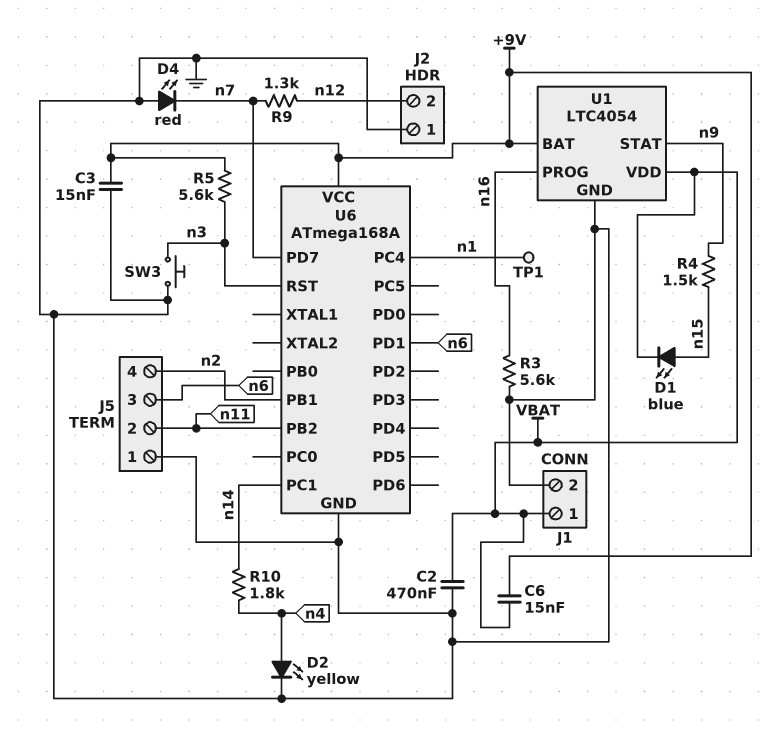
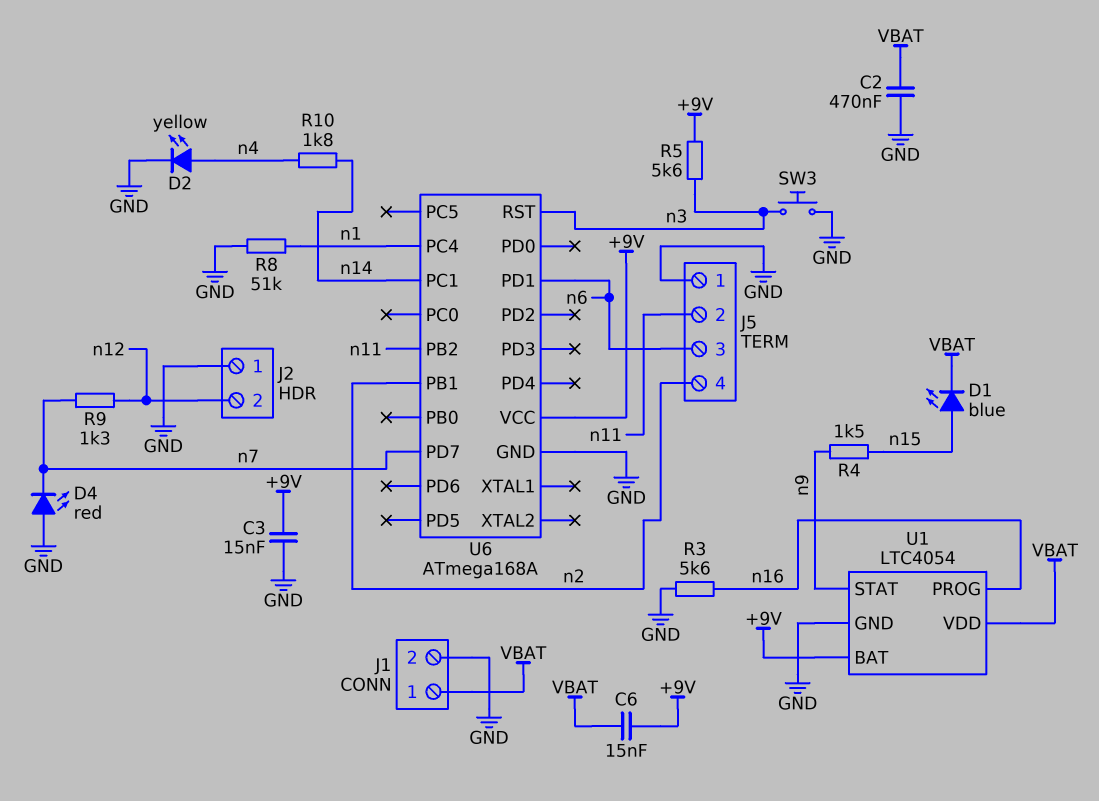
R8: none -> 51k (GND, n1)
TP1: test point (n1) -> none

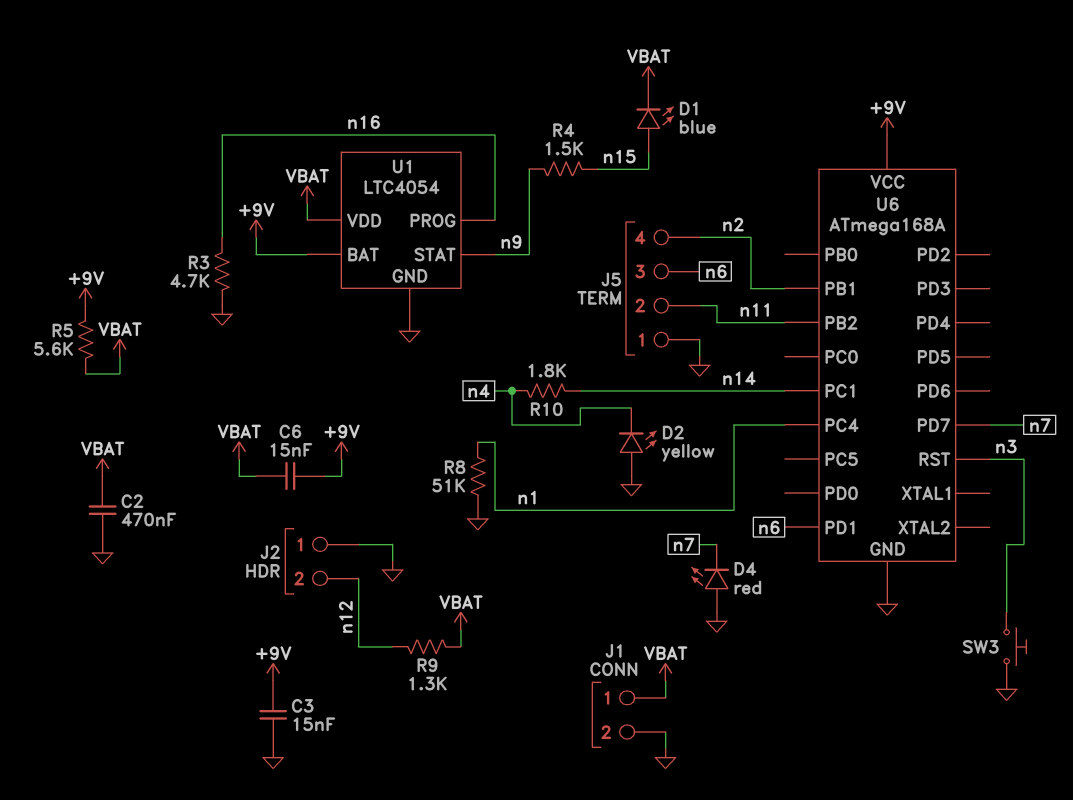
D2: LED yellow (A n4, K GND) -> LED yellow (A GND, K n4)
R3: 5.6k (GND, n16) -> 4.7k (GND, n16)
R5: 5.6k (+9V, n3) -> 5.6k (+9V, VBAT)
R9: 1.3k (n7, n12) -> 1.3k (VBAT, n12)

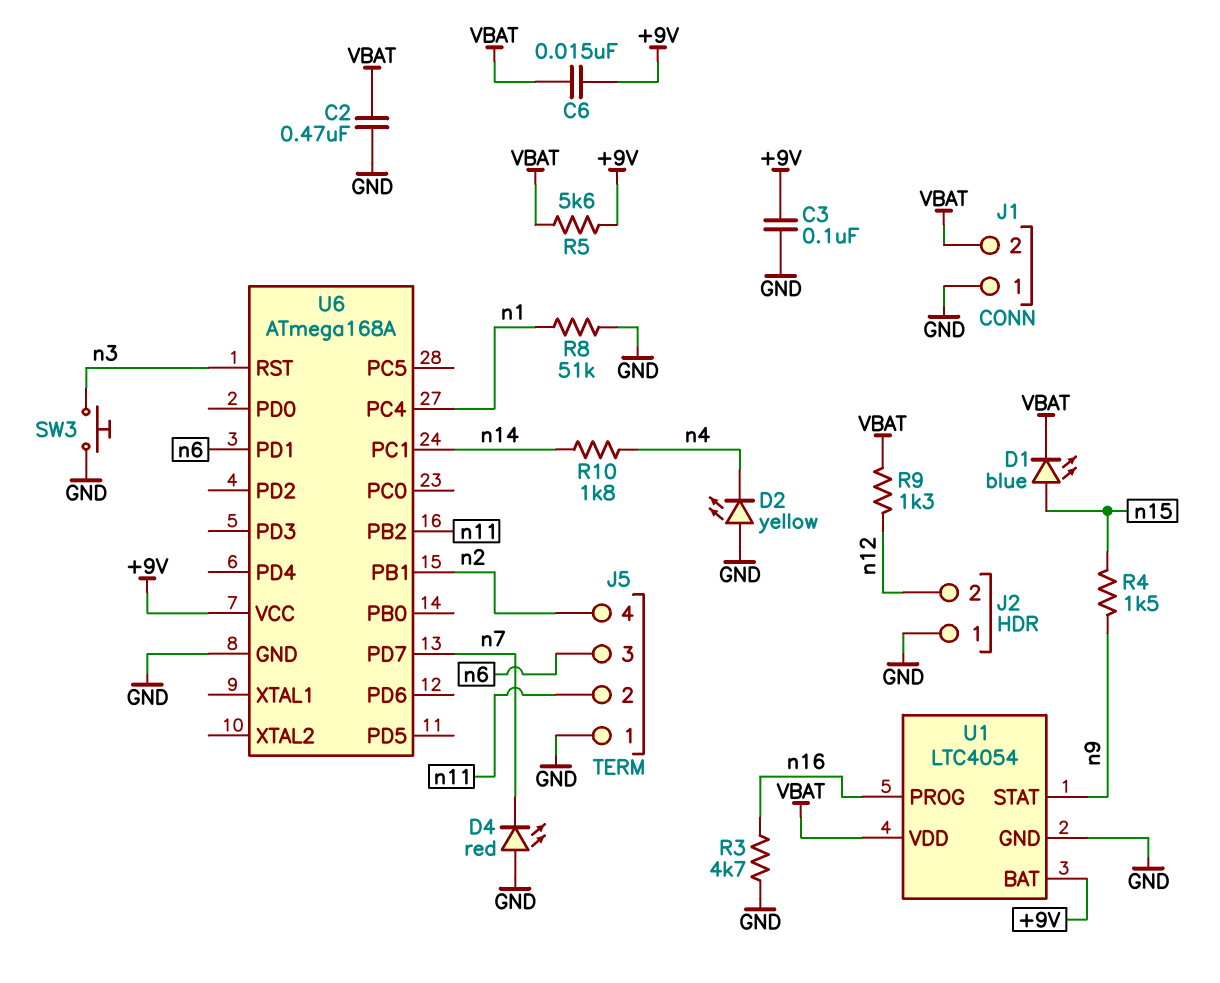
C3: 15nF (+9V, GND) -> 100nF (+9V, GND)
J1 pin 1: VBAT -> GND
J1 pin 2: GND -> VBAT

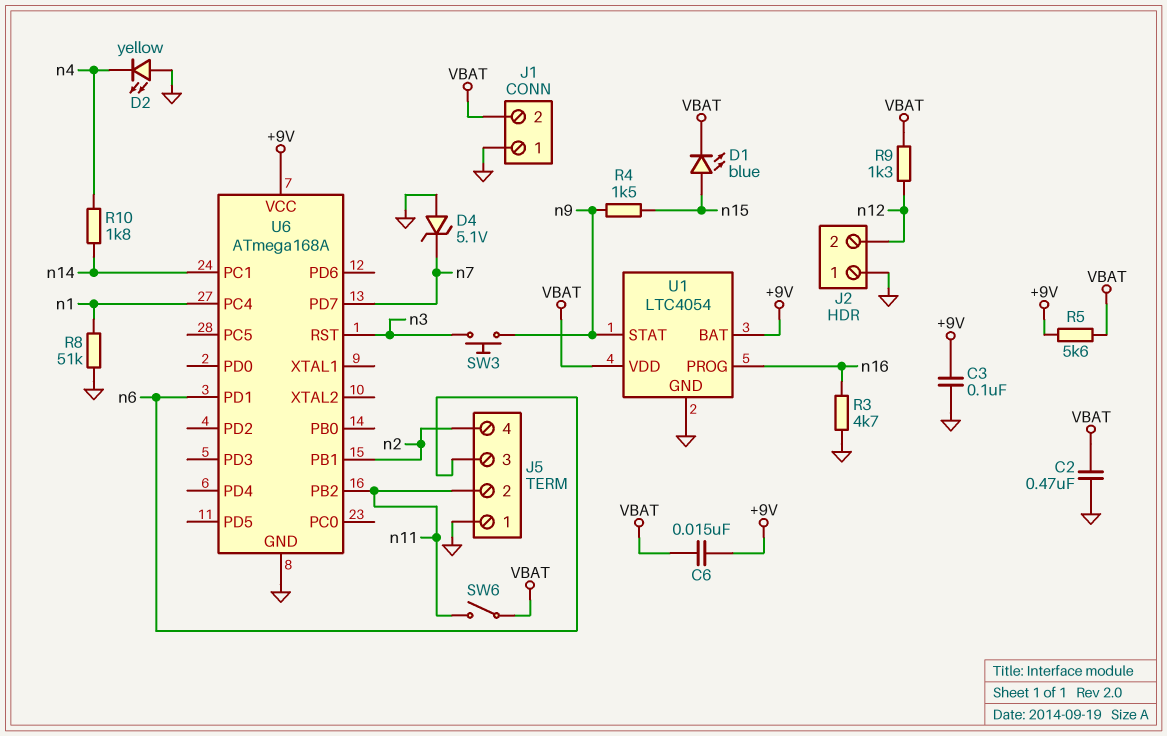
D4: LED red (A GND, K n7) -> zener 5.1V (A GND, K n7)
SW3: button (GND, n3) -> button (n3, n9)
SW6: none -> switch (VBAT, n11)

